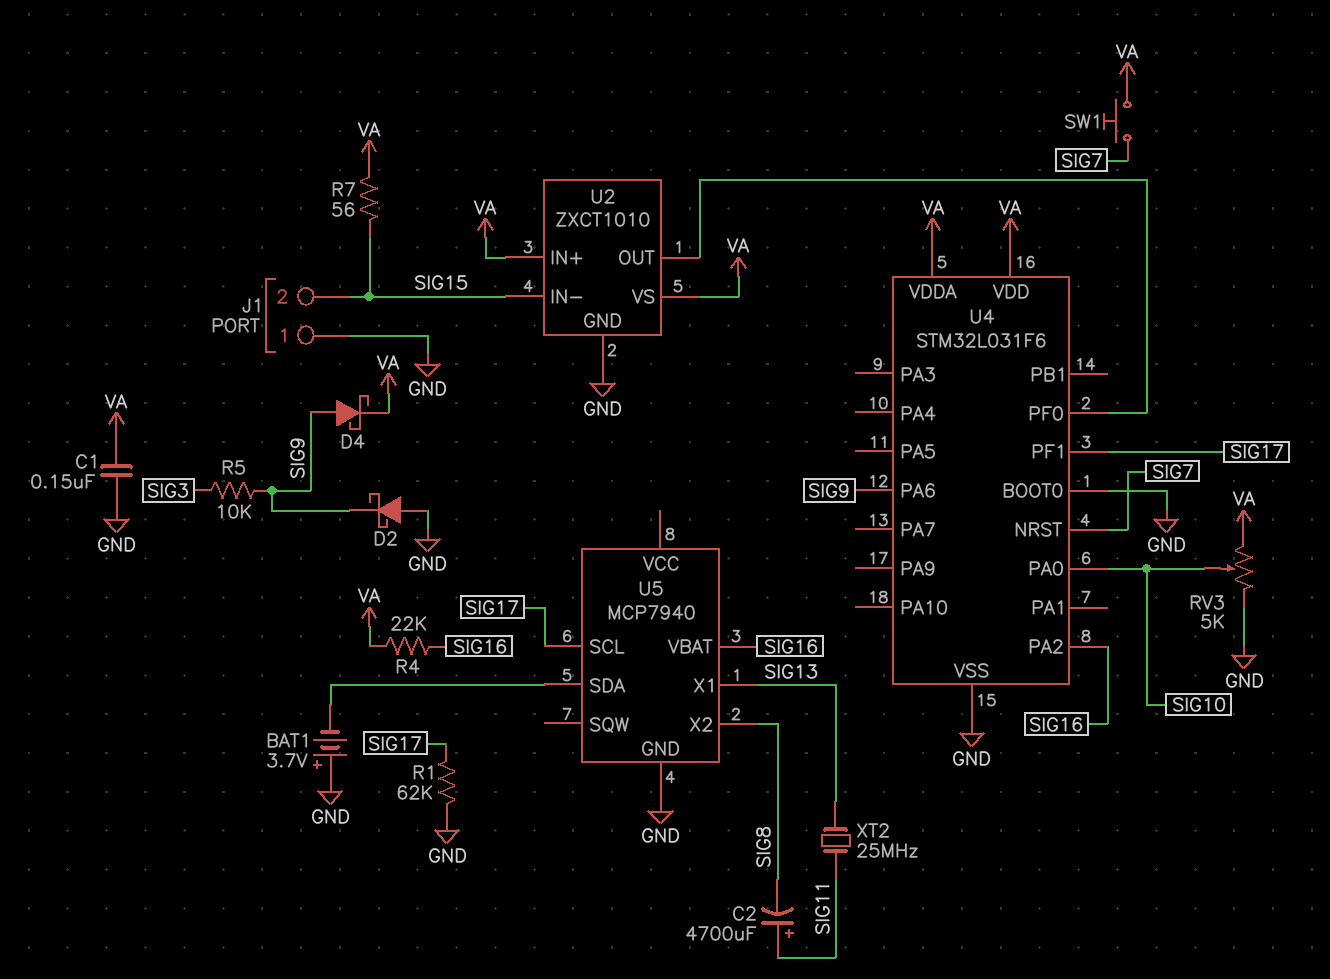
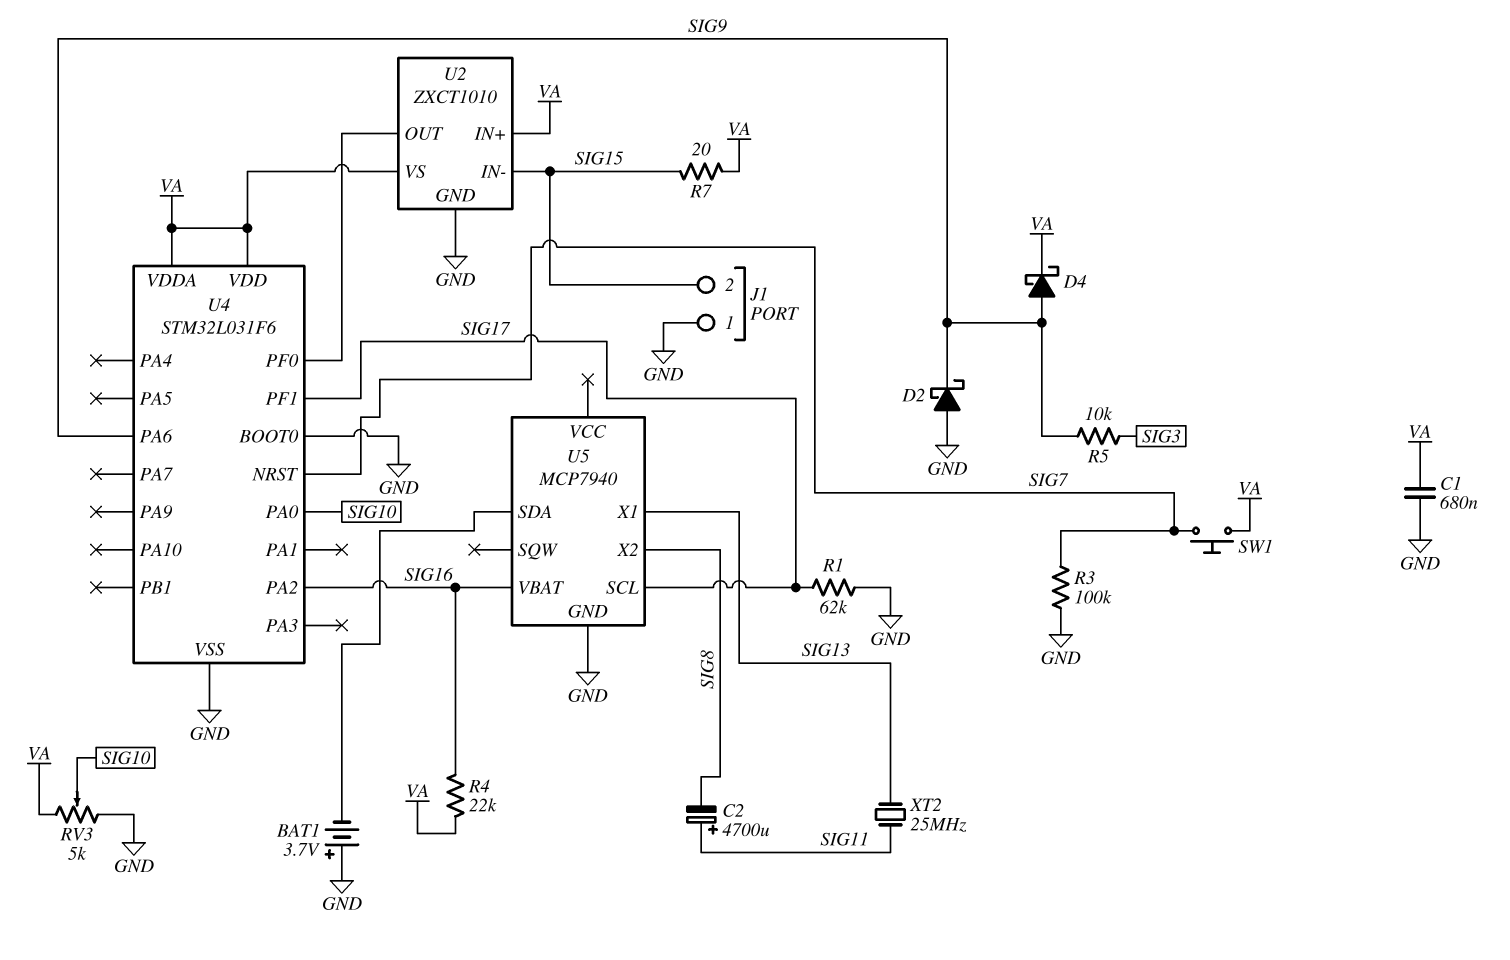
C1: 150nF (GND, VA) -> 680nF (GND, VA)
R3: none -> 100k (GND, SIG7)
R7: 56 (SIG15, VA) -> 20 (SIG15, VA)

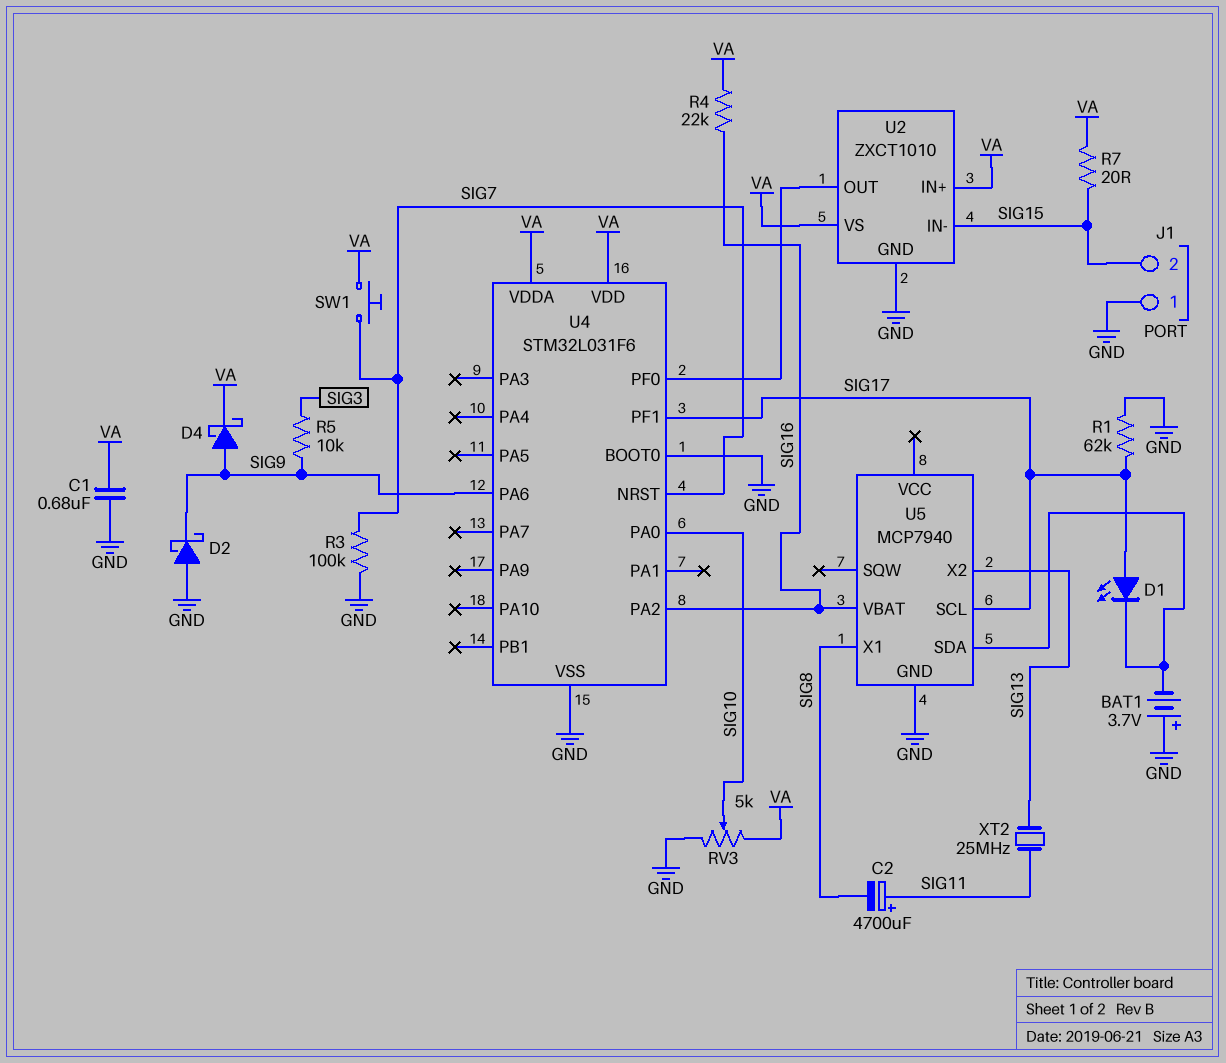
D1: none -> LED (A SIG17, K U5/SDA)
U5 pin X1: SIG13 -> SIG8
U5 pin X2: SIG8 -> SIG13

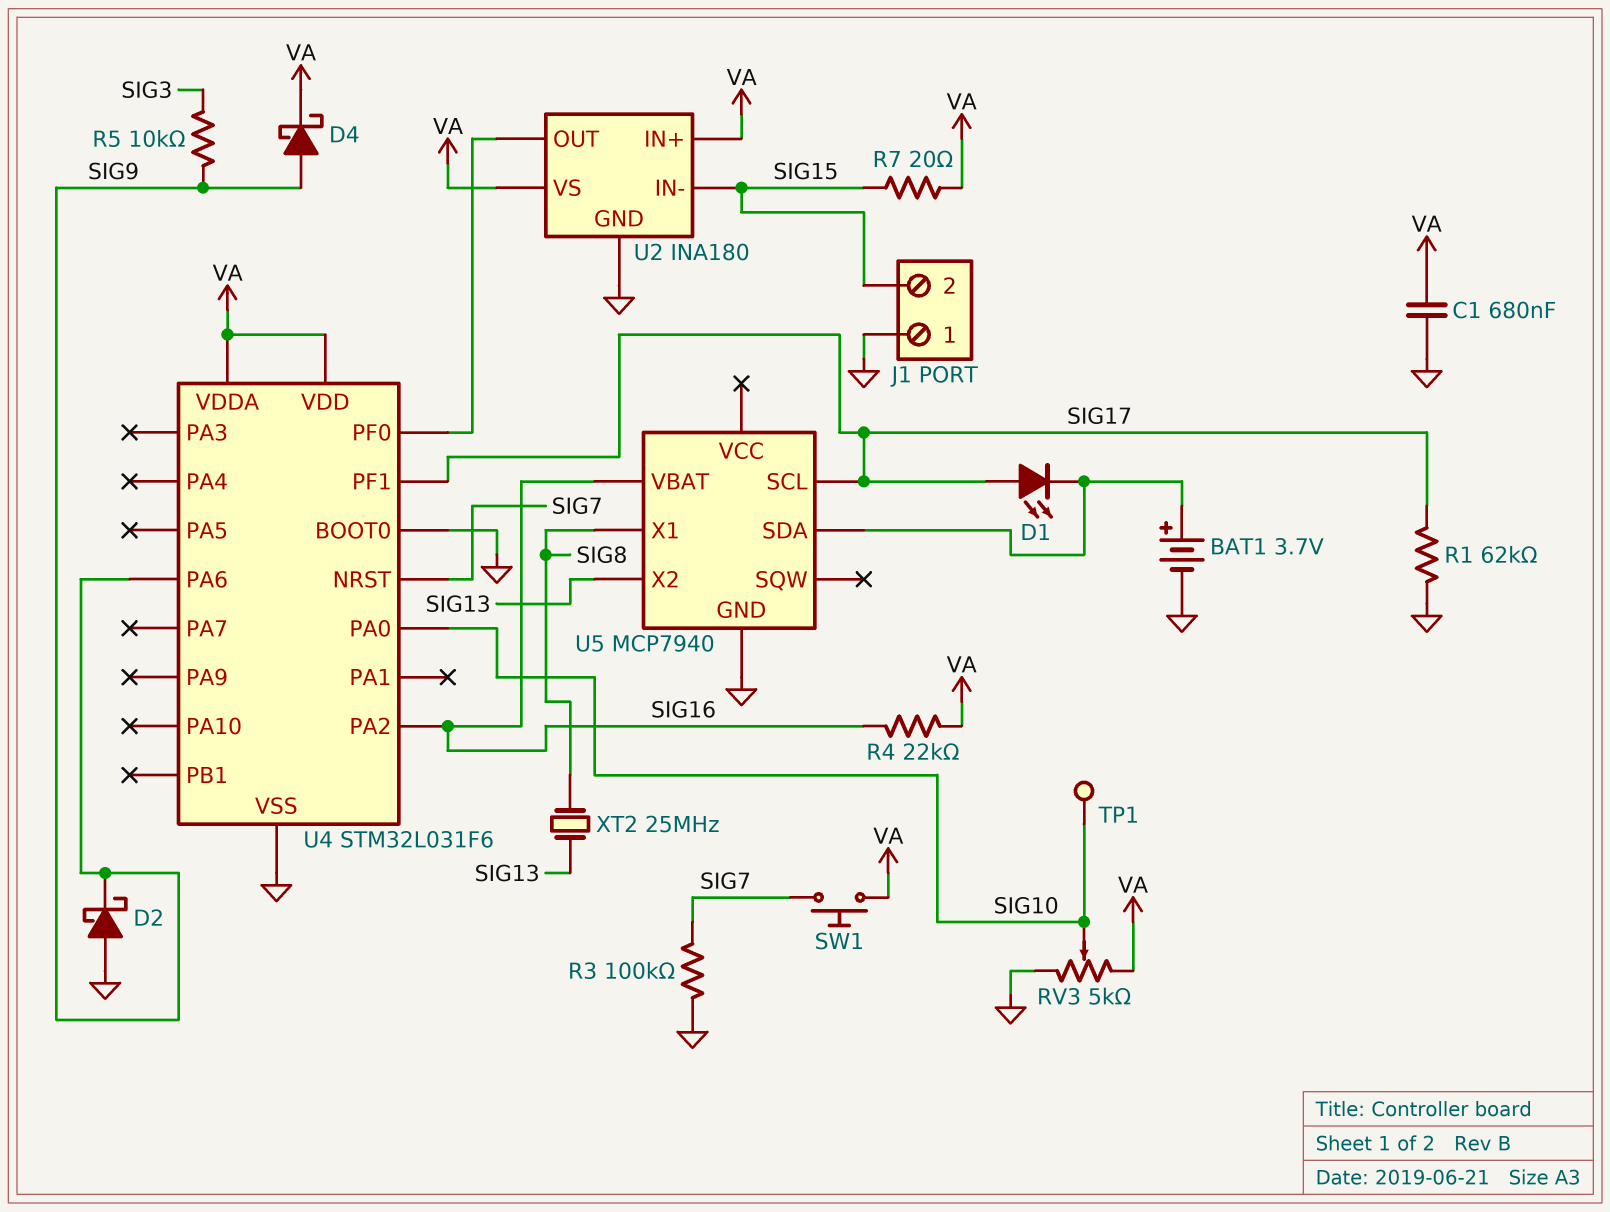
BAT1: 3.7V (plus GND, minus U5/SDA) -> 3.7V (plus U5/SDA, minus GND)
C2: 4700uF (plus SIG11, minus SIG8) -> none
TP1: none -> test point (SIG10)
U2: ZXCT1010 -> INA180
XT2: 25MHz (SIG11, SIG13) -> 25MHz (SIG8, SIG13)

